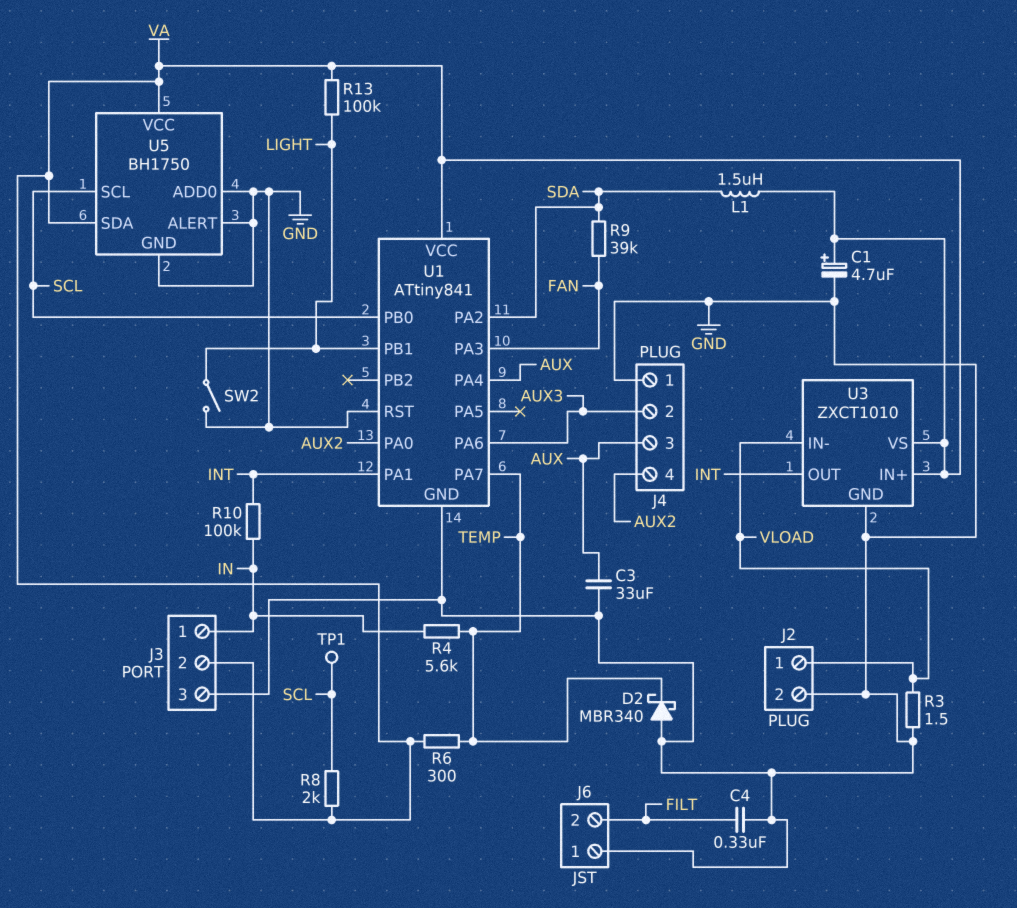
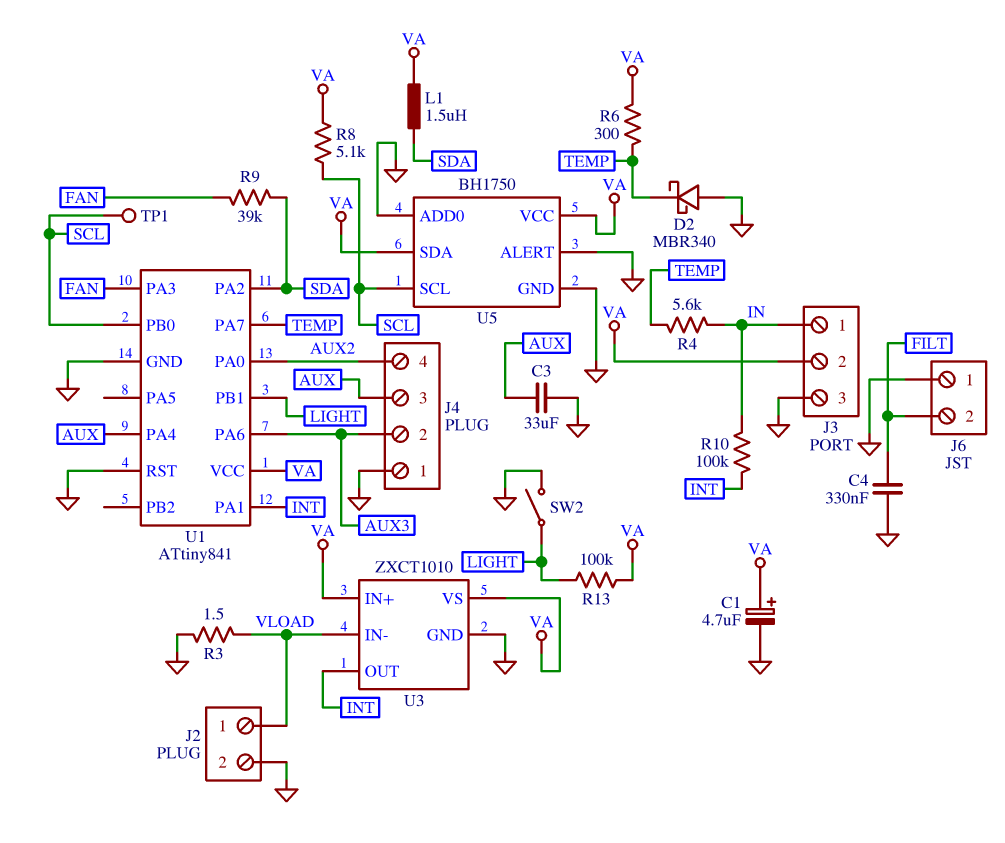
R8: 2k (SCL, VA) -> 5.1k (SCL, VA)

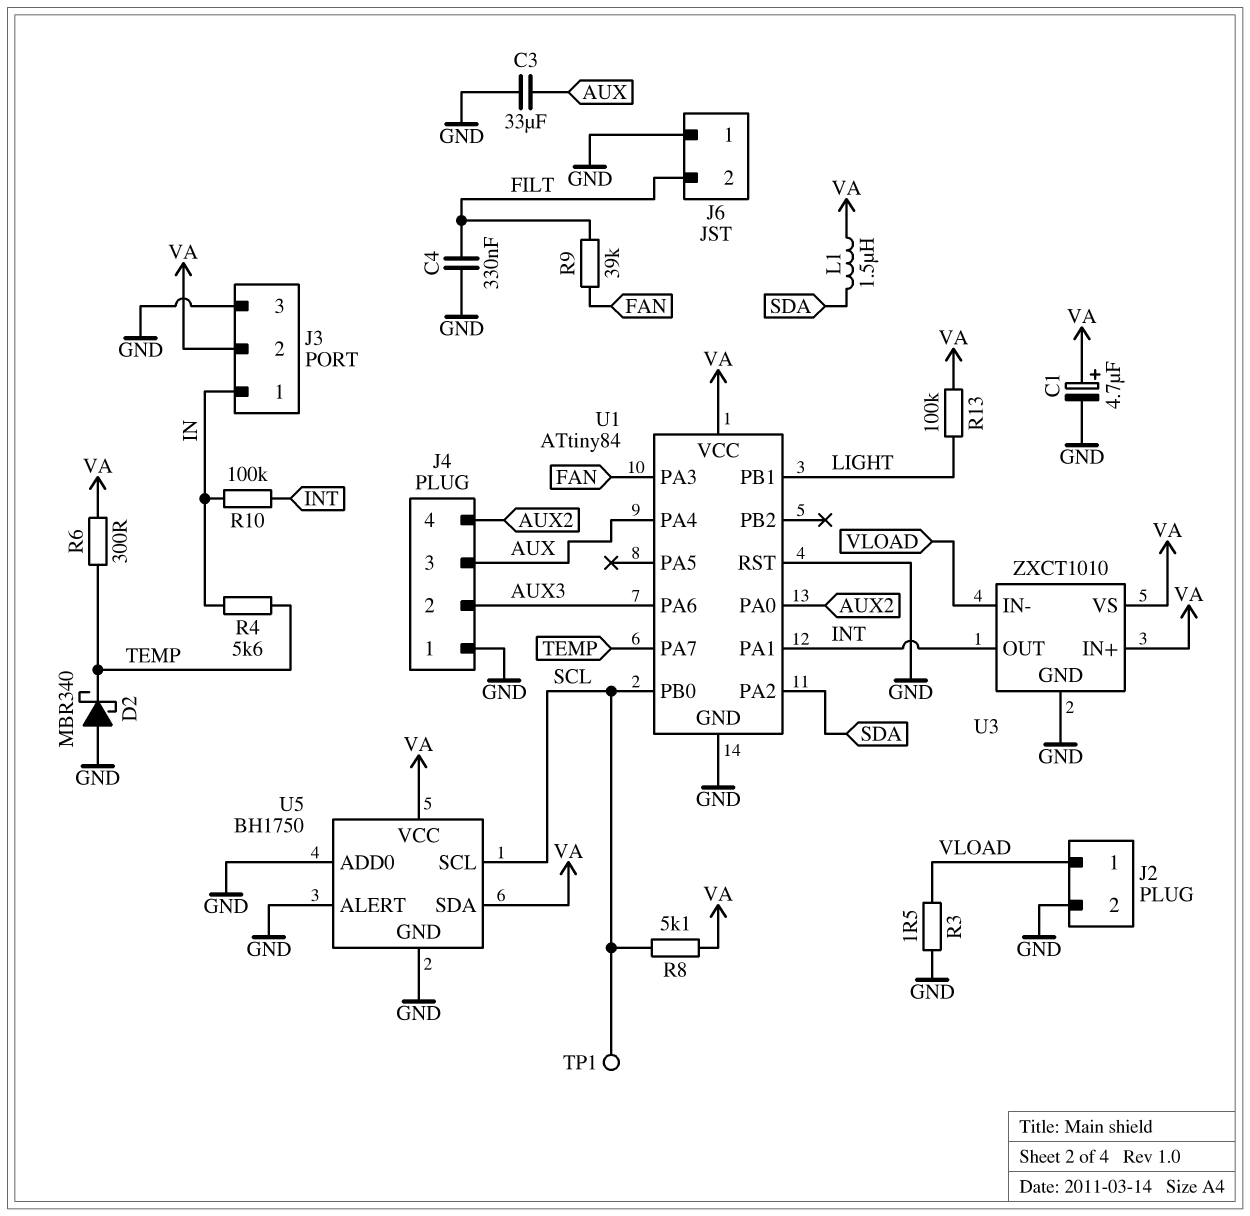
R9: 39k (FAN, SDA) -> 39k (FAN, FILT)
SW2: switch (GND, LIGHT) -> none
U1: ATtiny841 -> ATtiny84

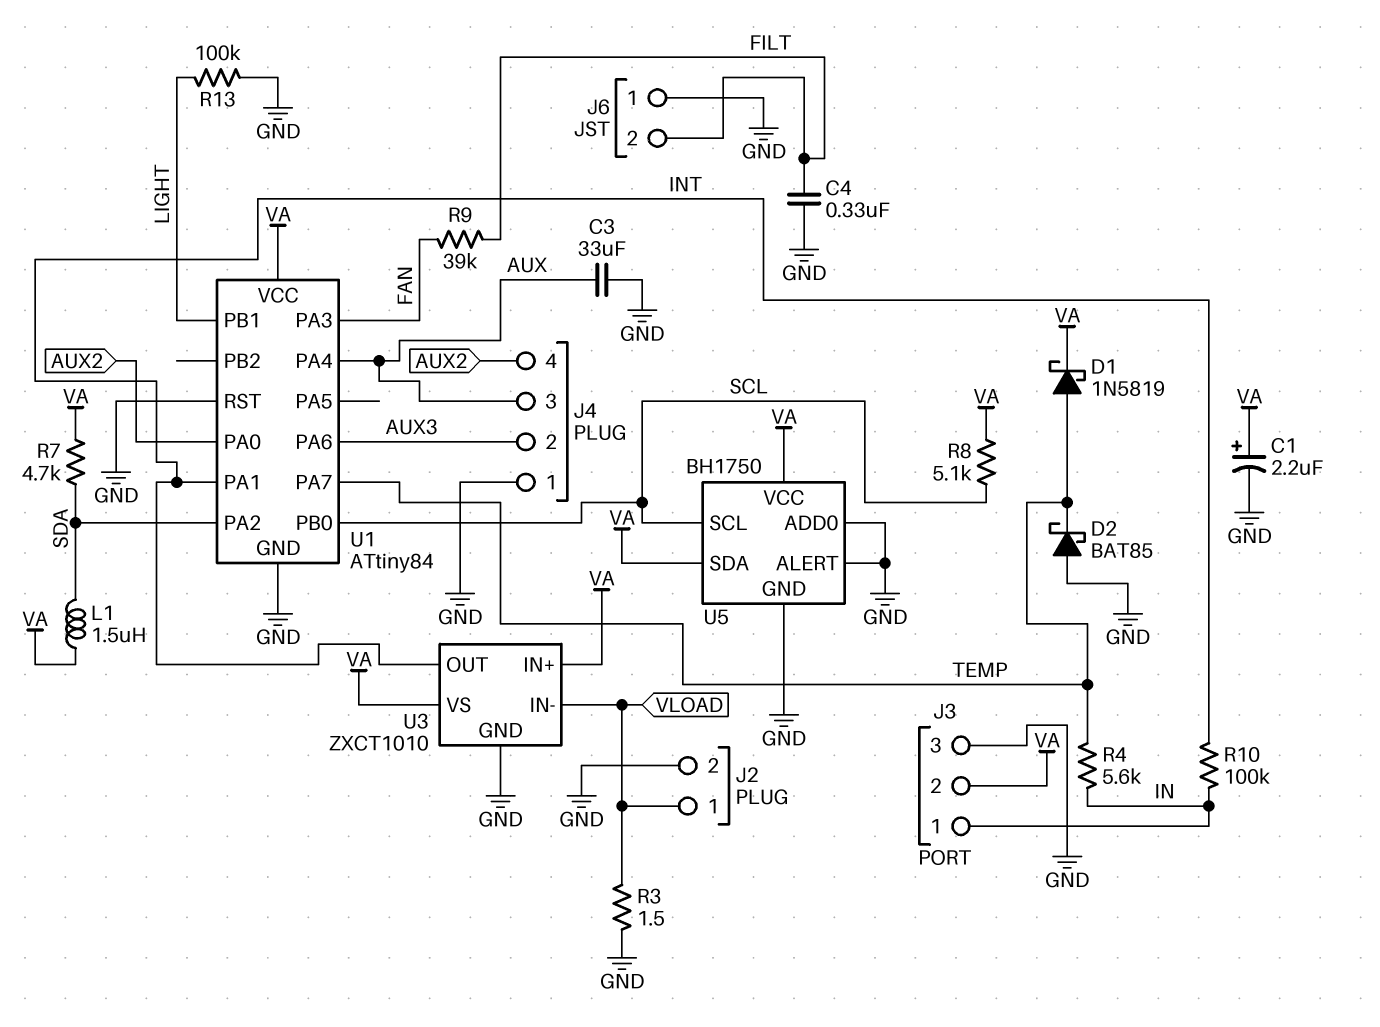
C1: 4.7uF (plus VA, minus GND) -> 2.2uF (plus VA, minus GND)
D1: none -> schottky 1N5819 (A TEMP, K VA)
D2: schottky MBR340 (A GND, K TEMP) -> schottky BAT85 (A GND, K TEMP)
R6: 300 (TEMP, VA) -> none
R7: none -> 4.7k (SDA, VA)
R13: 100k (LIGHT, VA) -> 100k (GND, LIGHT)
TP1: test point (SCL) -> none

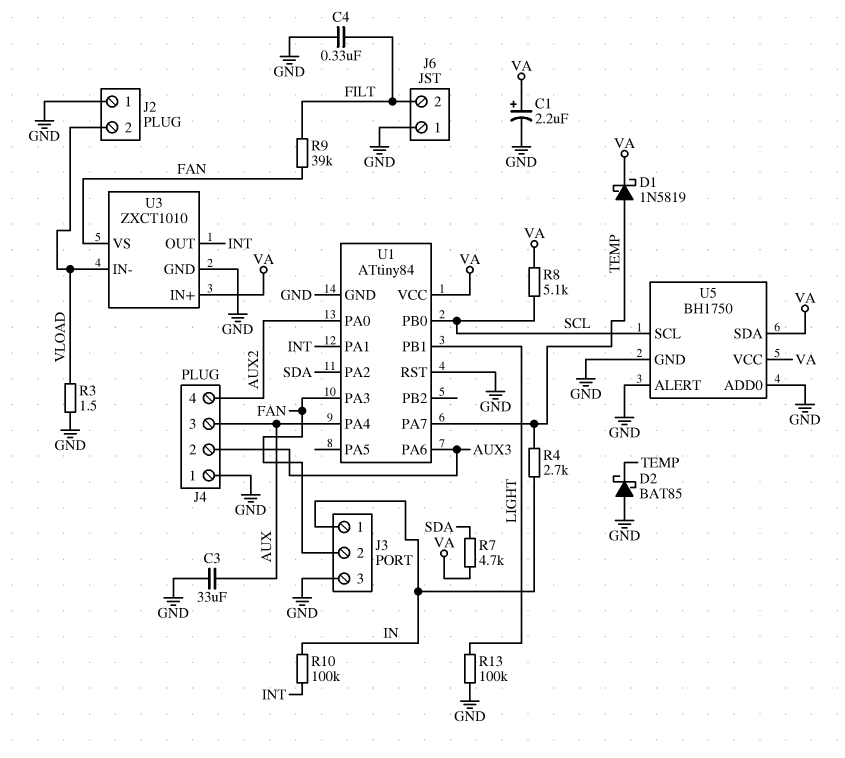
J2 pin 1: VLOAD -> GND
J2 pin 2: GND -> VLOAD
J3 pin 2: VA -> FAN
L1: 1.5uH (SDA, VA) -> none
R4: 5.6k (IN, TEMP) -> 2.7k (IN, TEMP)
U3 pin VS: VA -> FAN

